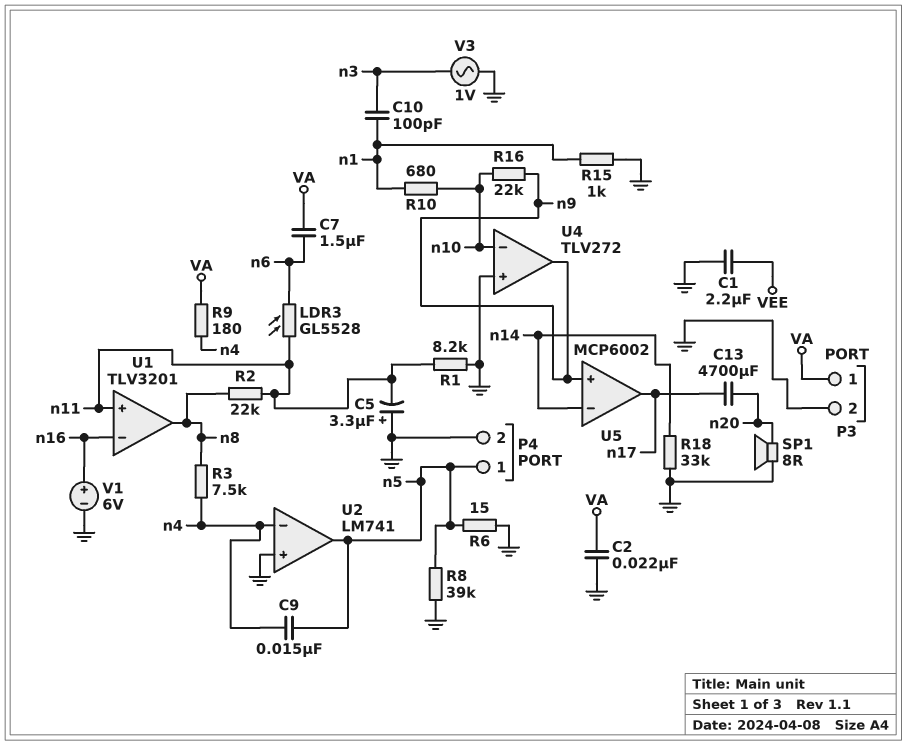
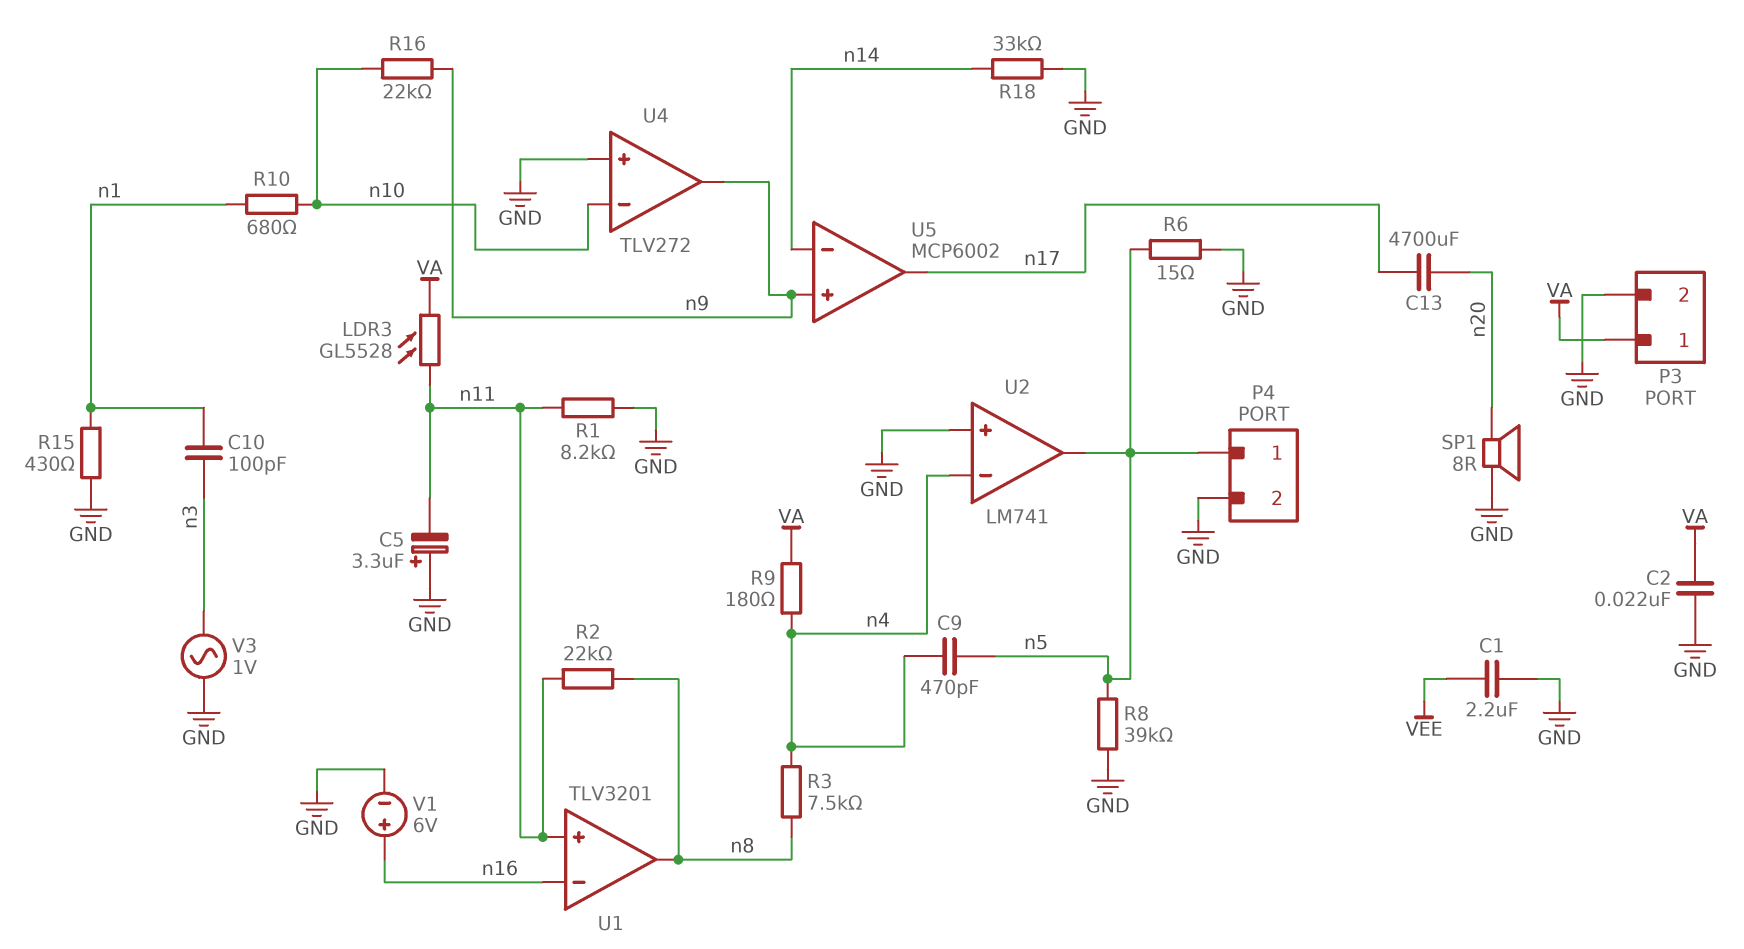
C7: 1.5uF (VA, n6) -> none
C9: 15nF (n4, n5) -> 470pF (n4, n5)
LDR3: GL5528 (n6, n11) -> GL5528 (VA, n11)
R15: 1k (GND, n1) -> 430 (GND, n1)

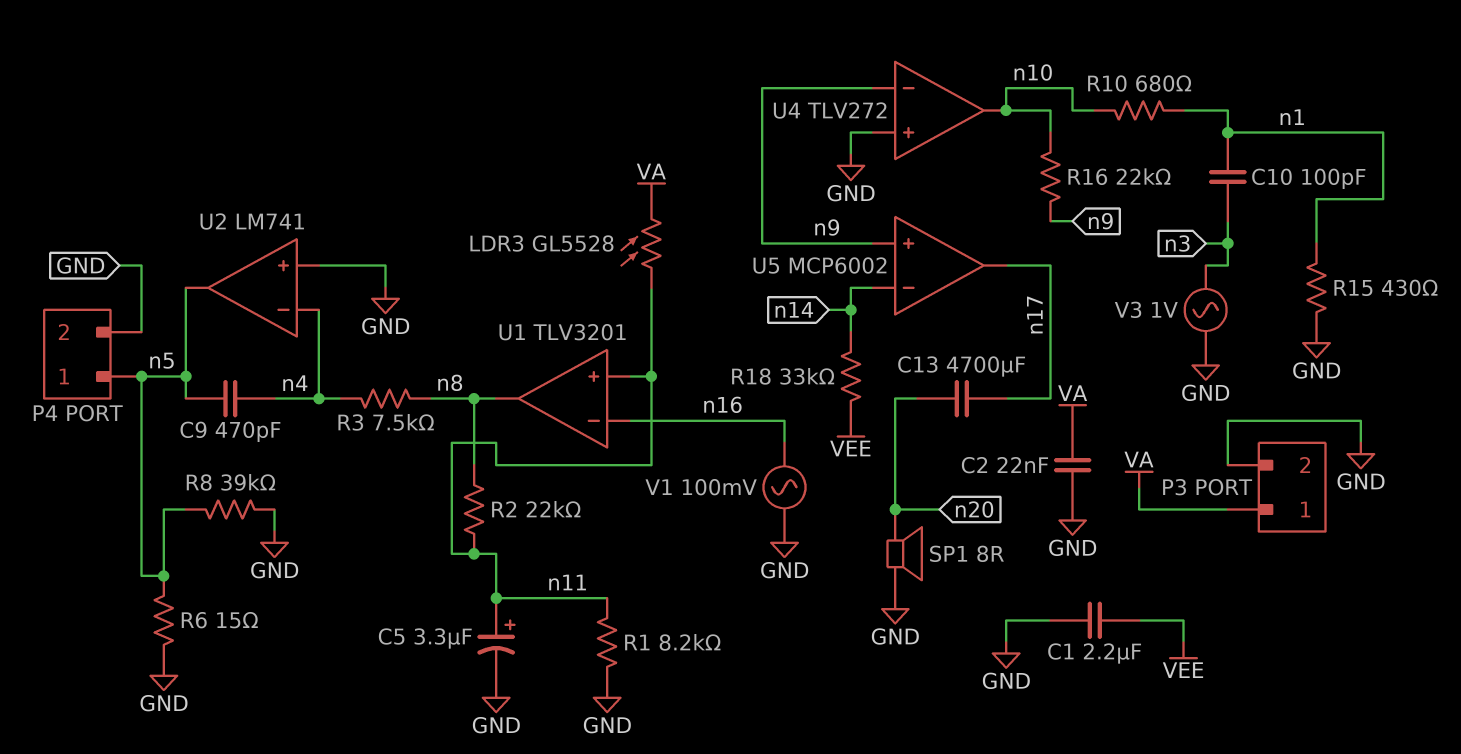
C5: 3.3uF (plus GND, minus n11) -> 3.3uF (plus n11, minus GND)
R9: 180 (VA, n4) -> none
R18: 33k (GND, n14) -> 33k (VEE, n14)
U4 pin in-: n10 -> n9
U4 pin out: n9 -> n10
V1: 6V (plus n16, minus GND) -> AC 100mV (GND, n16)

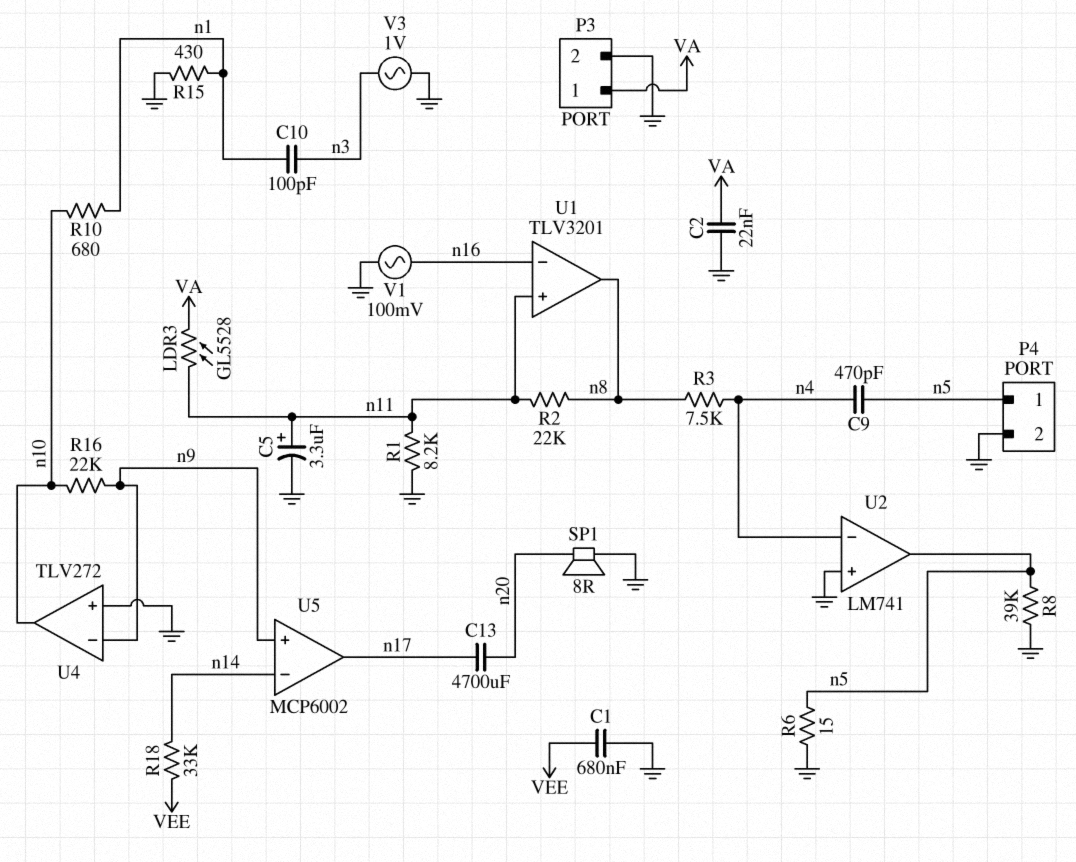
C1: 2.2uF (GND, VEE) -> 680nF (GND, VEE)

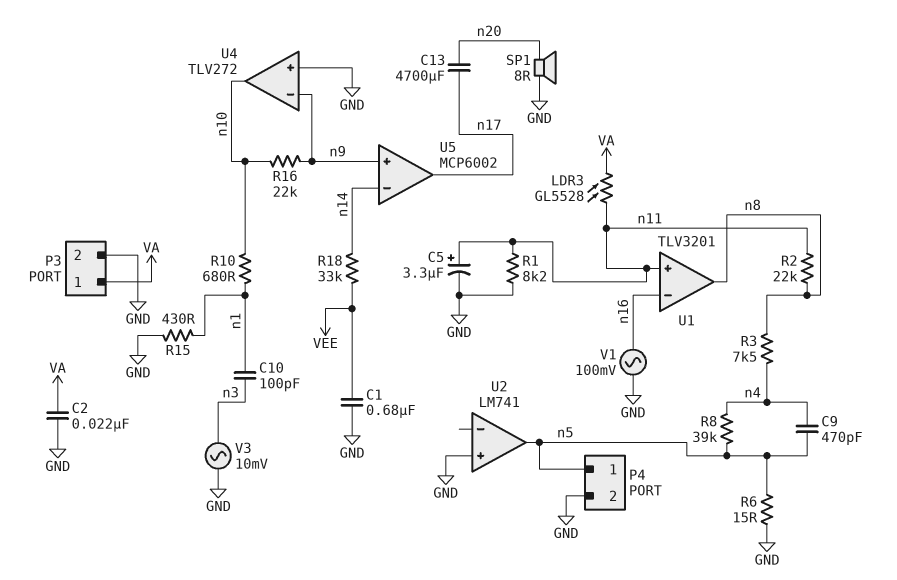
R8: 39k (GND, n5) -> 39k (n4, n5)
U2 pin in-: n4 -> none
V3: AC 1V (GND, n3) -> AC 10mV (GND, n3)

